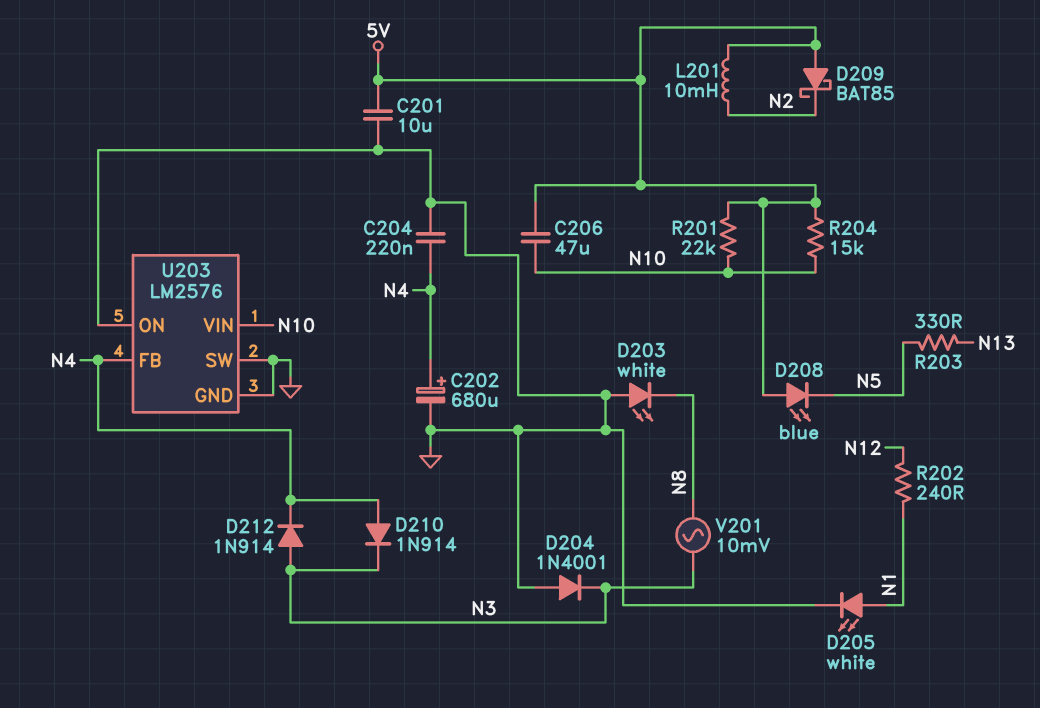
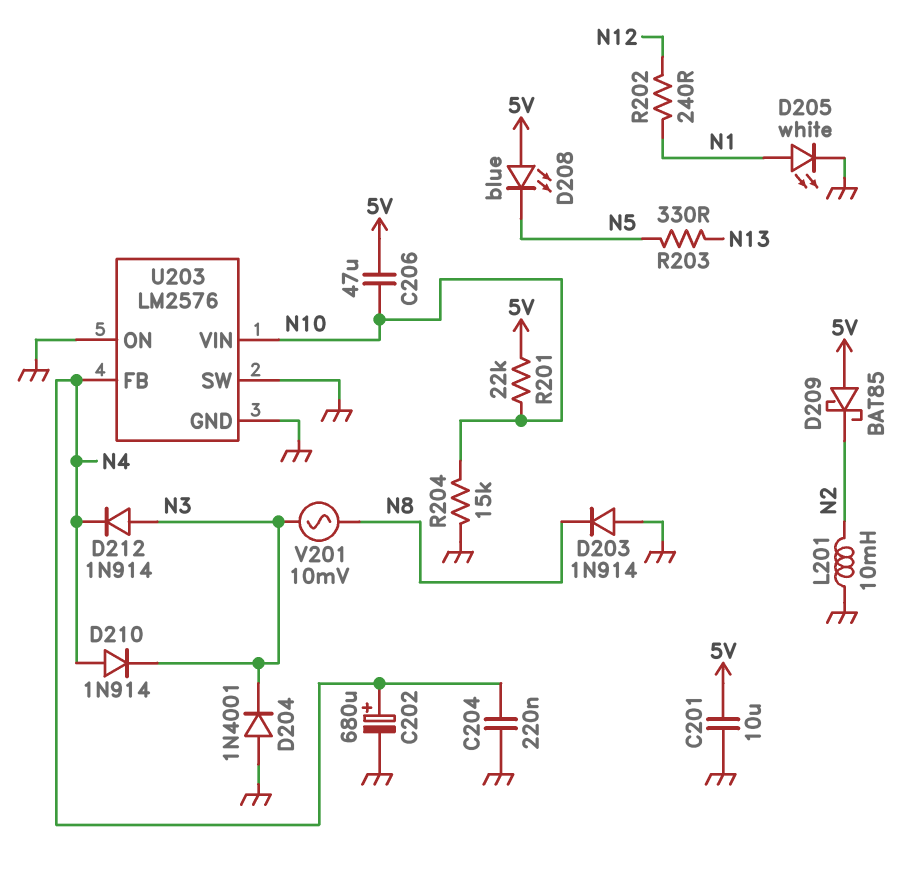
D203: LED white (A GND, K N8) -> diode 1N914 (A GND, K N8)
L201: 10mH (5V, N2) -> 10mH (GND, N2)
R204: 15k (5V, N10) -> 15k (GND, N10)

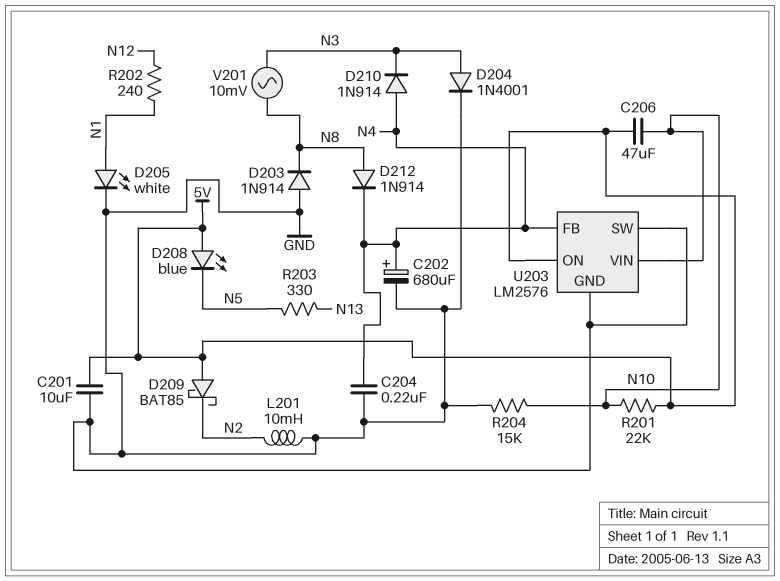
D204: diode 1N4001 (A GND, K N3) -> diode 1N4001 (A N3, K GND)
D212: diode 1N914 (A N3, K N4) -> diode 1N914 (A N8, K N4)
U203 pin ON: GND -> 5V

